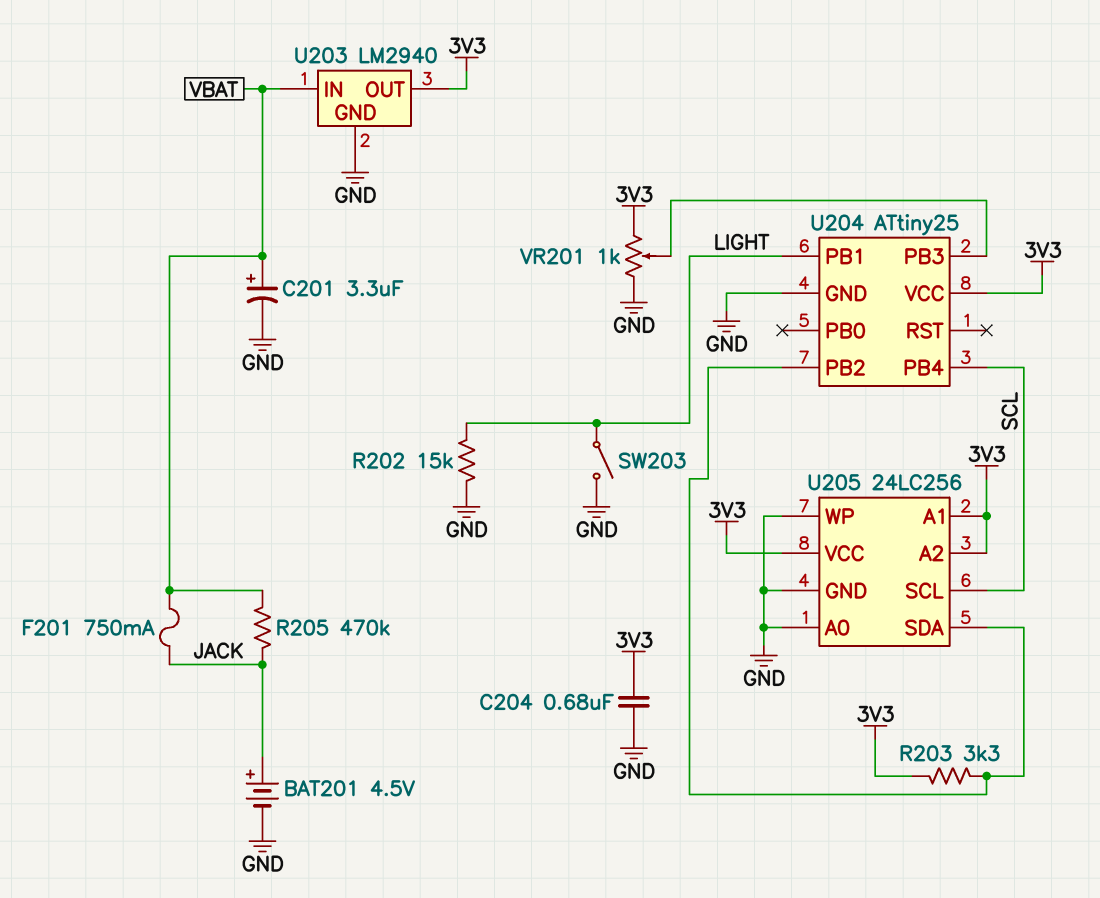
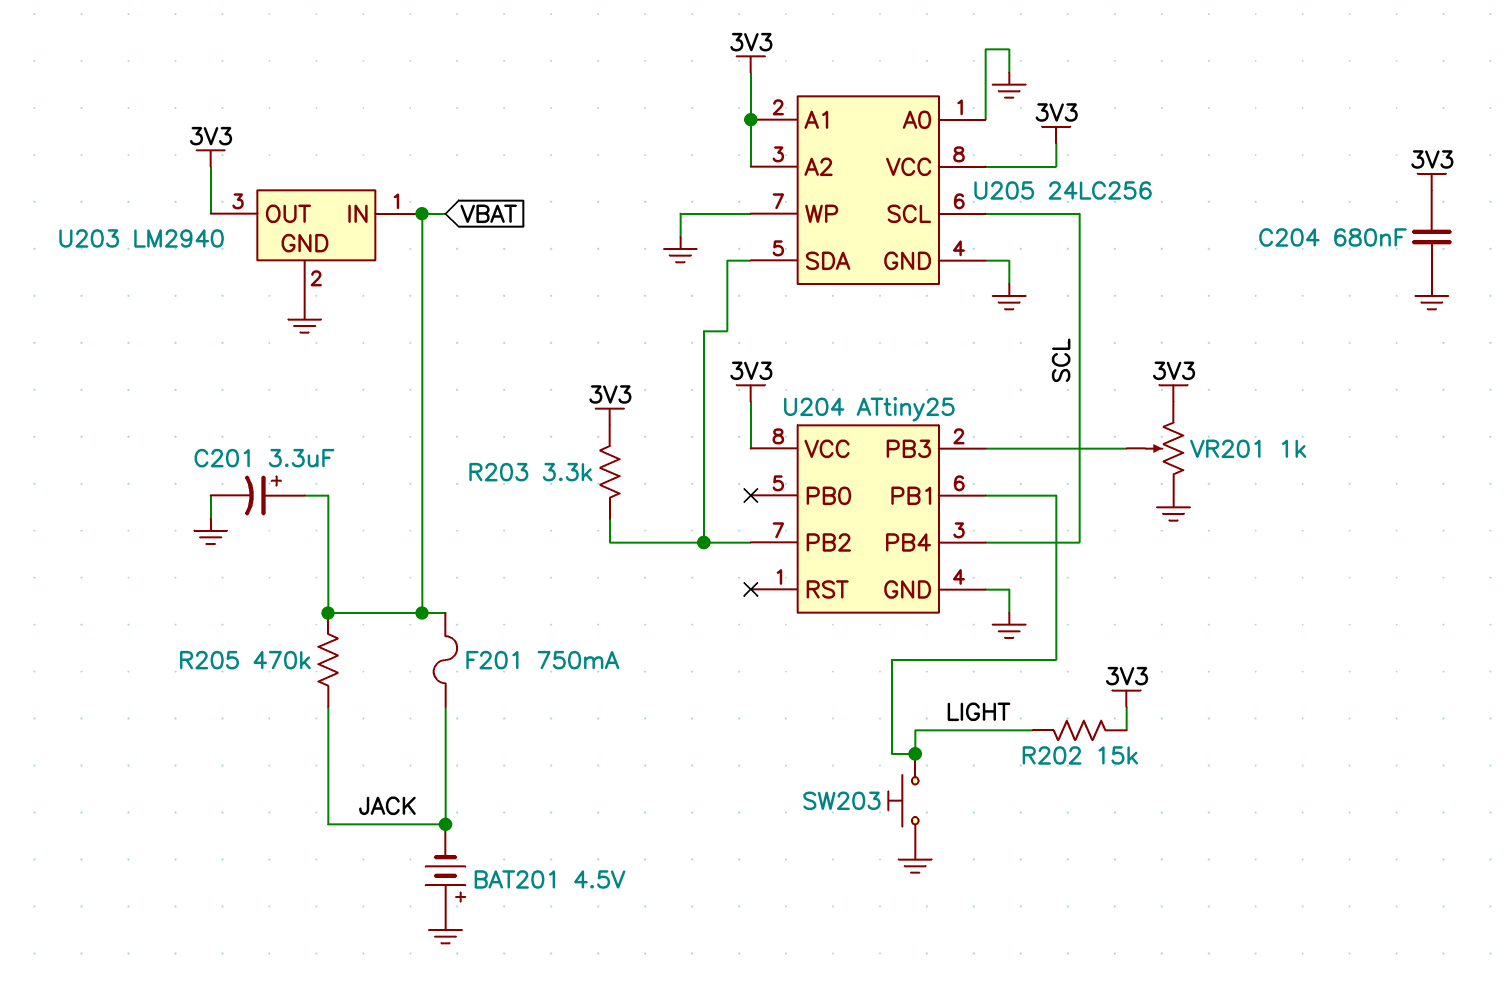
BAT201: 4.5V (plus JACK, minus GND) -> 4.5V (plus GND, minus JACK)
R202: 15k (GND, LIGHT) -> 15k (3V3, LIGHT)
SW203: switch (GND, LIGHT) -> button (GND, LIGHT)

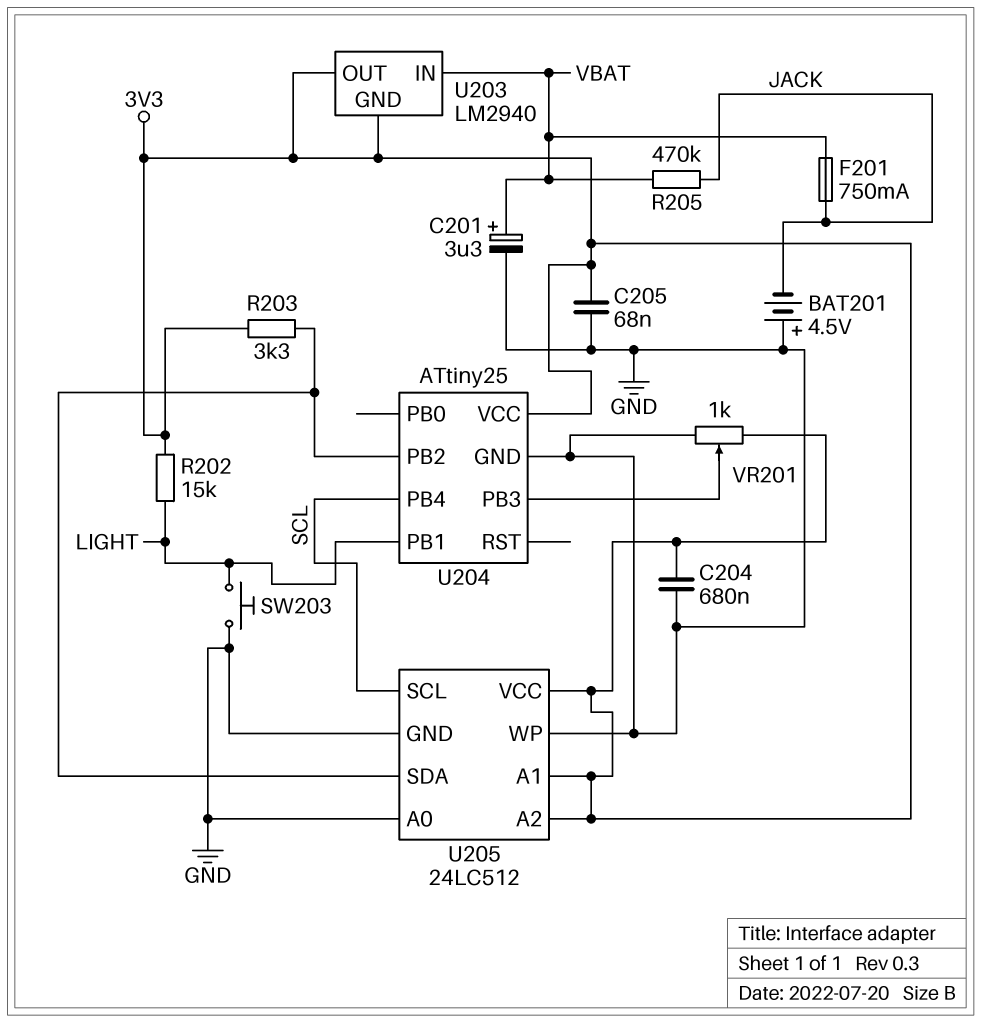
C205: none -> 68nF (3V3, GND)
U203 pin GND: GND -> 3V3
U205: 24LC256 -> 24LC512

